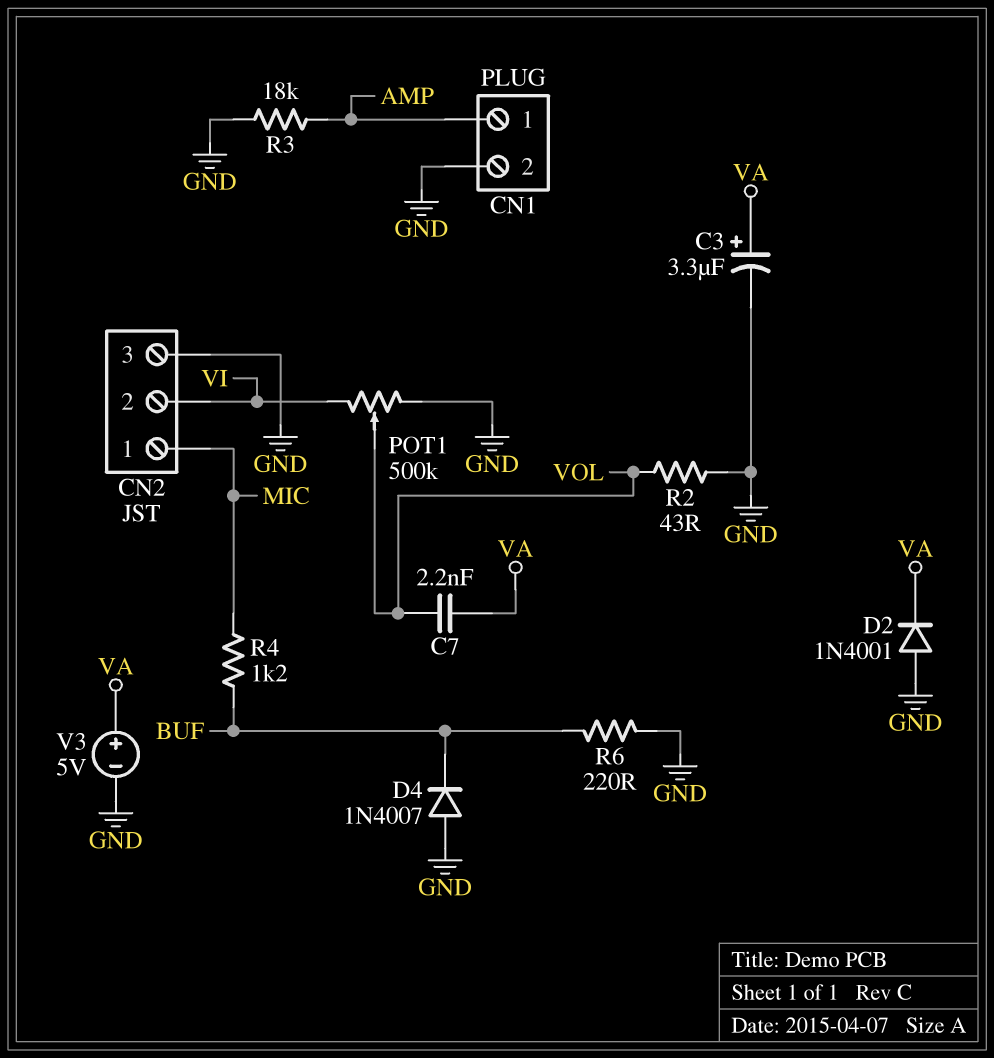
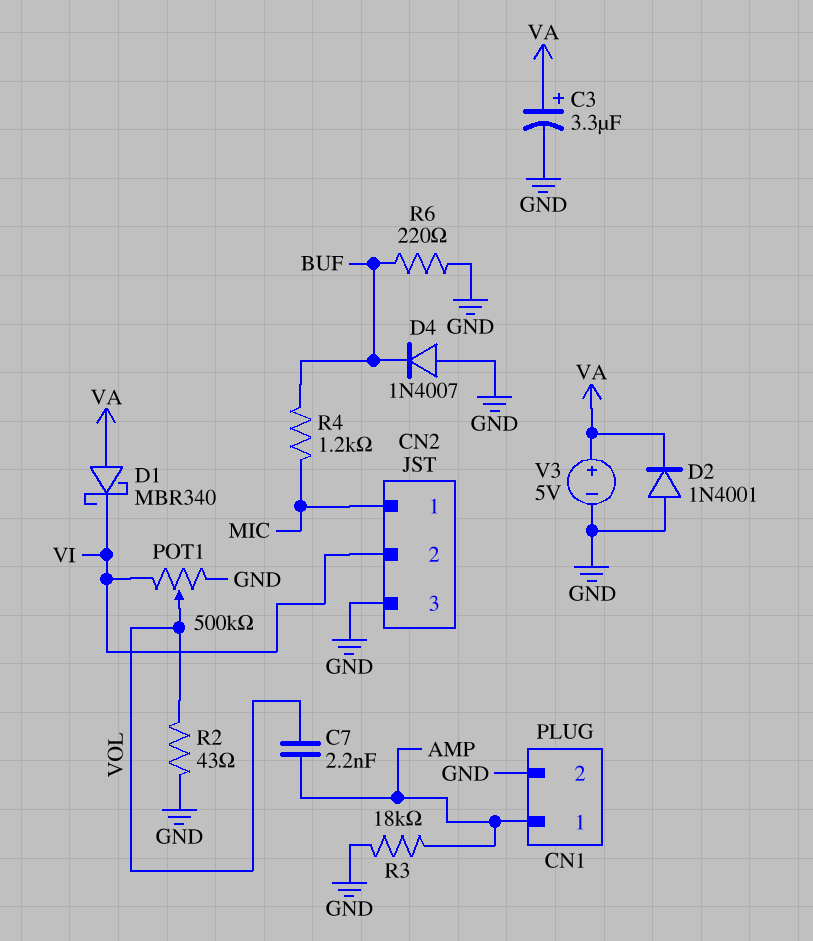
C7: 2.2nF (VA, VOL) -> 2.2nF (AMP, VOL)
D1: none -> schottky MBR340 (A VA, K VI)

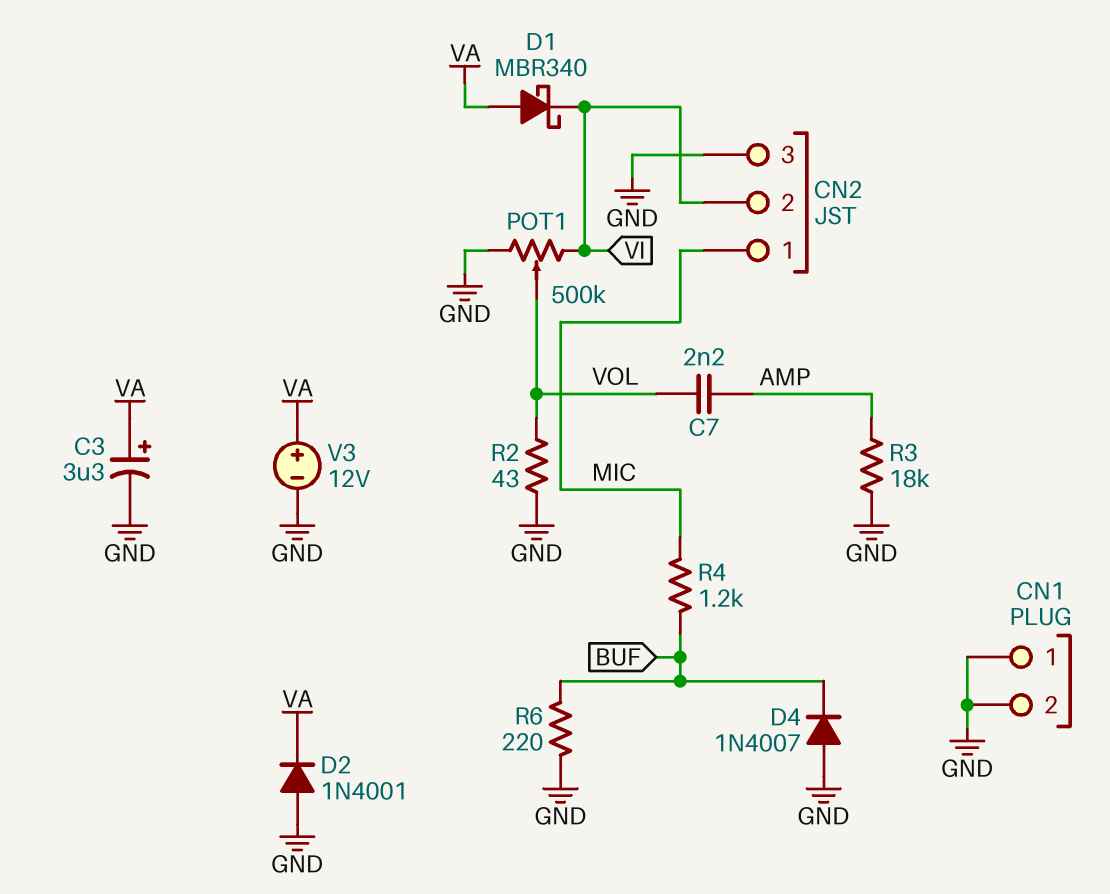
CN1 pin 1: AMP -> GND
V3: 5V (plus VA, minus GND) -> 12V (plus VA, minus GND)

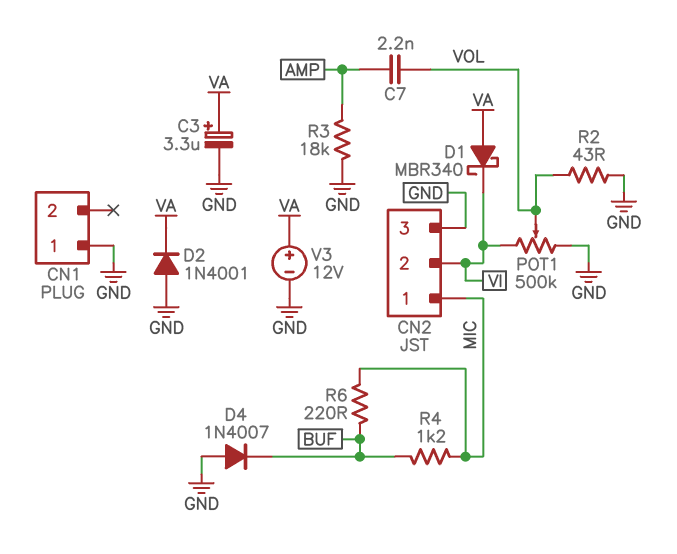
CN1 pin 2: GND -> none
R6: 220 (BUF, GND) -> 220 (BUF, MIC)

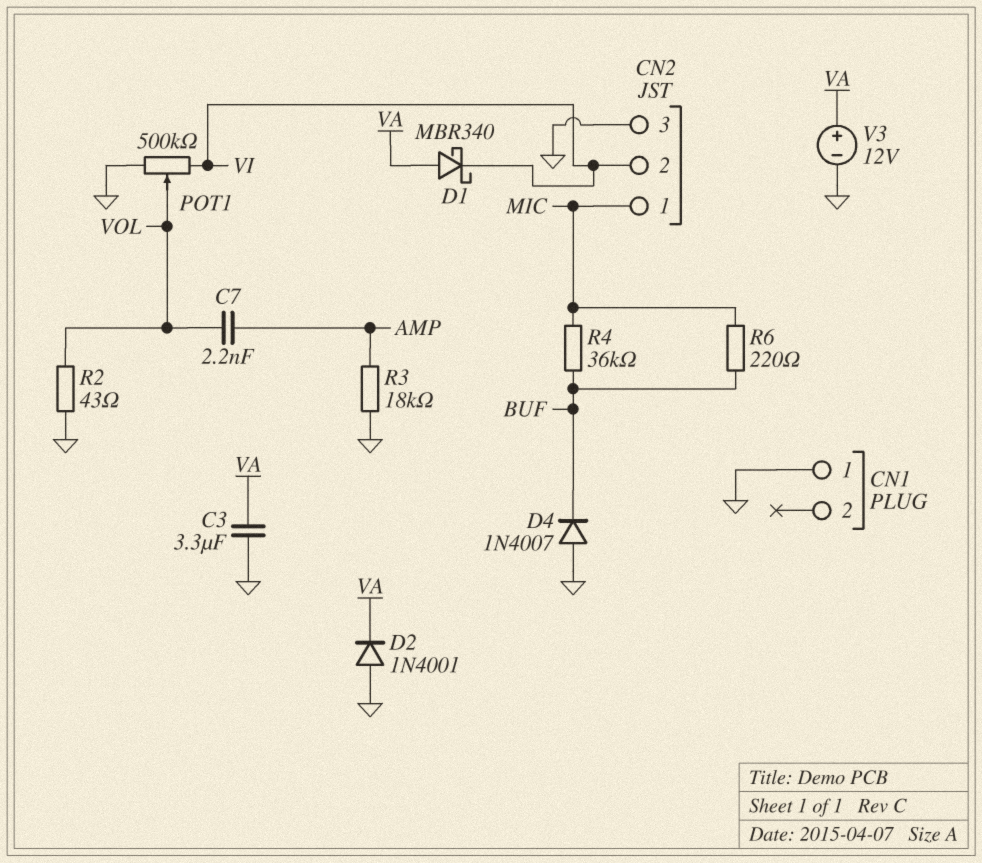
C3: 3.3uF (plus VA, minus GND) -> 3.3uF (GND, VA)
R4: 1.2k (BUF, MIC) -> 36k (BUF, MIC)

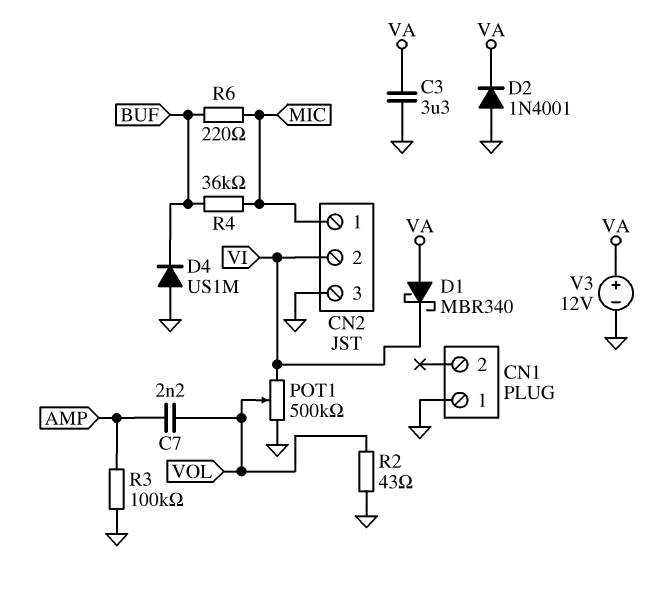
D4: diode 1N4007 (A GND, K BUF) -> diode US1M (A GND, K BUF)
R3: 18k (AMP, GND) -> 100k (AMP, GND)

